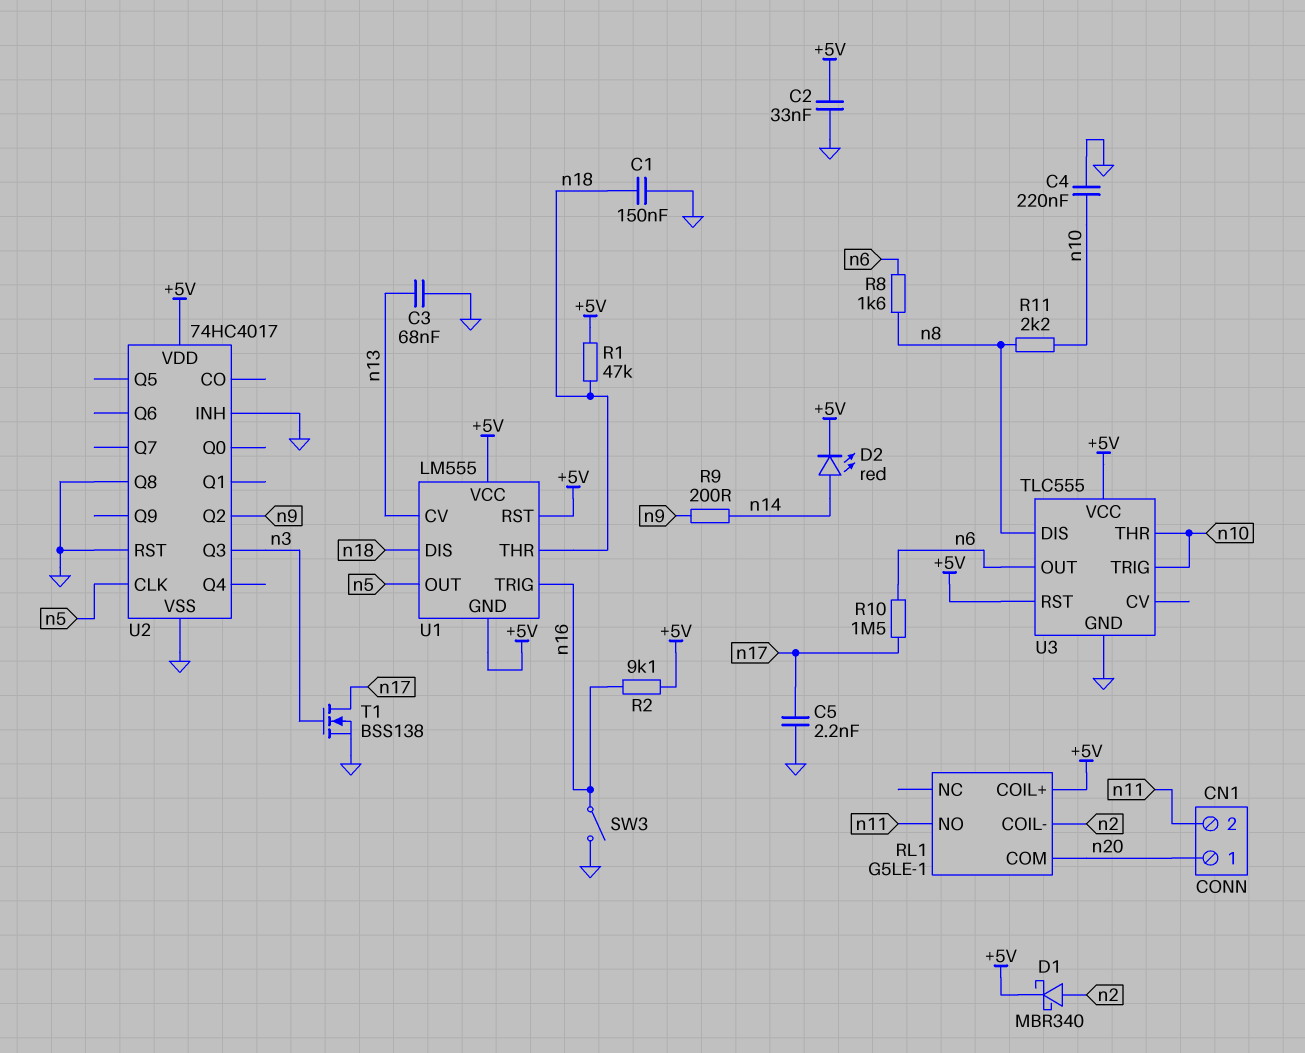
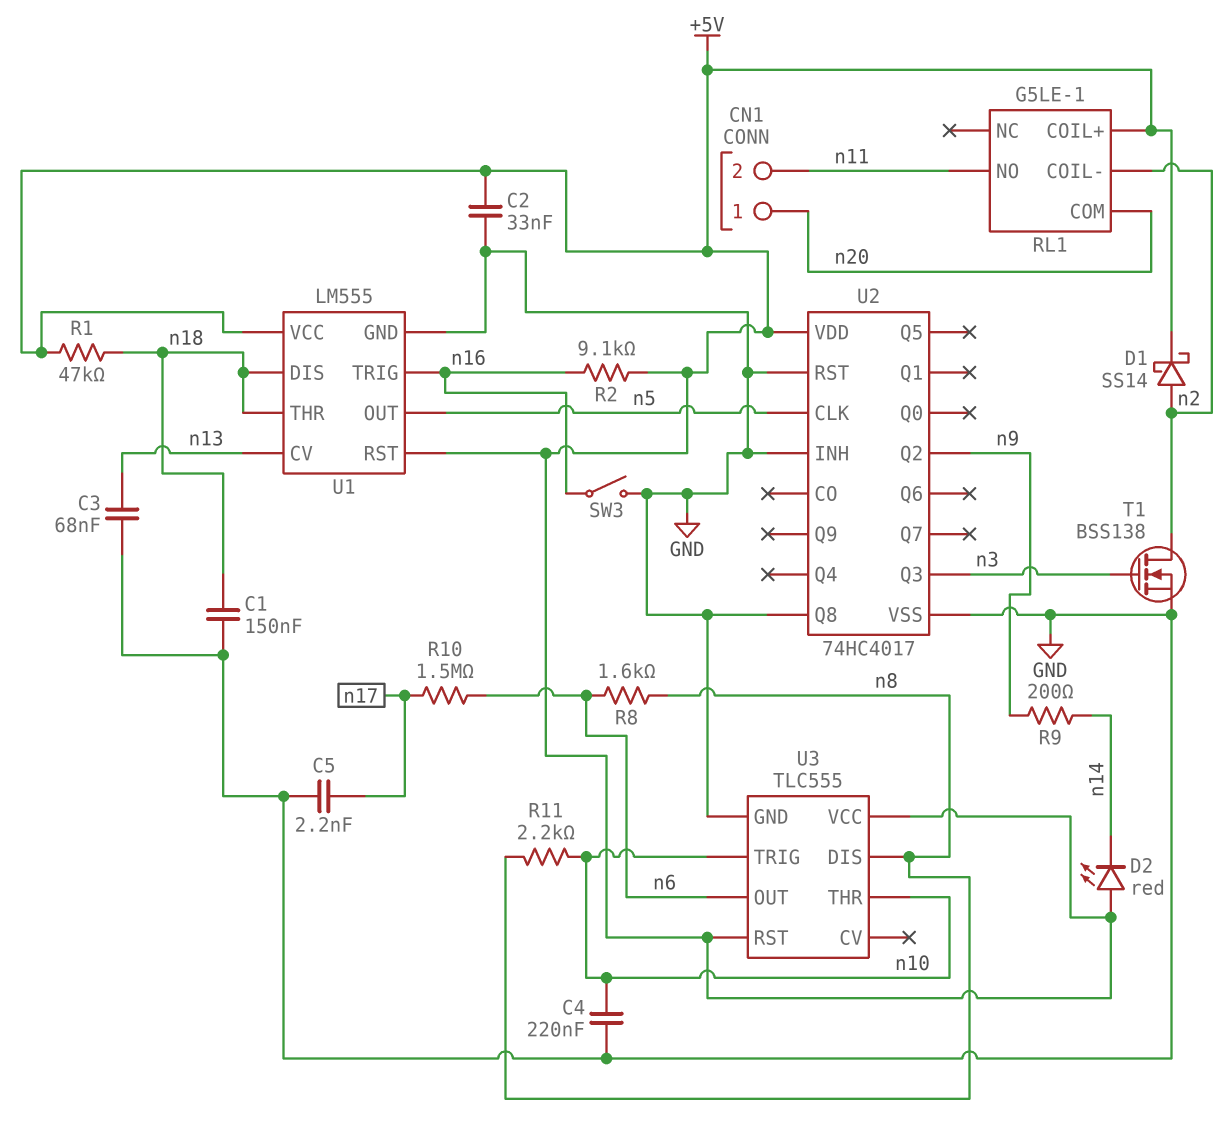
D1: schottky MBR340 (A n2, K +5V) -> schottky SS14 (A n2, K +5V)
D2: LED red (A n14, K +5V) -> LED red (A +5V, K n14)
T1: NMOS BSS138 (G n3, D n17, S GND) -> NMOS BSS138 (G n3, D n2, S GND)
U1 pin GND: +5V -> GND

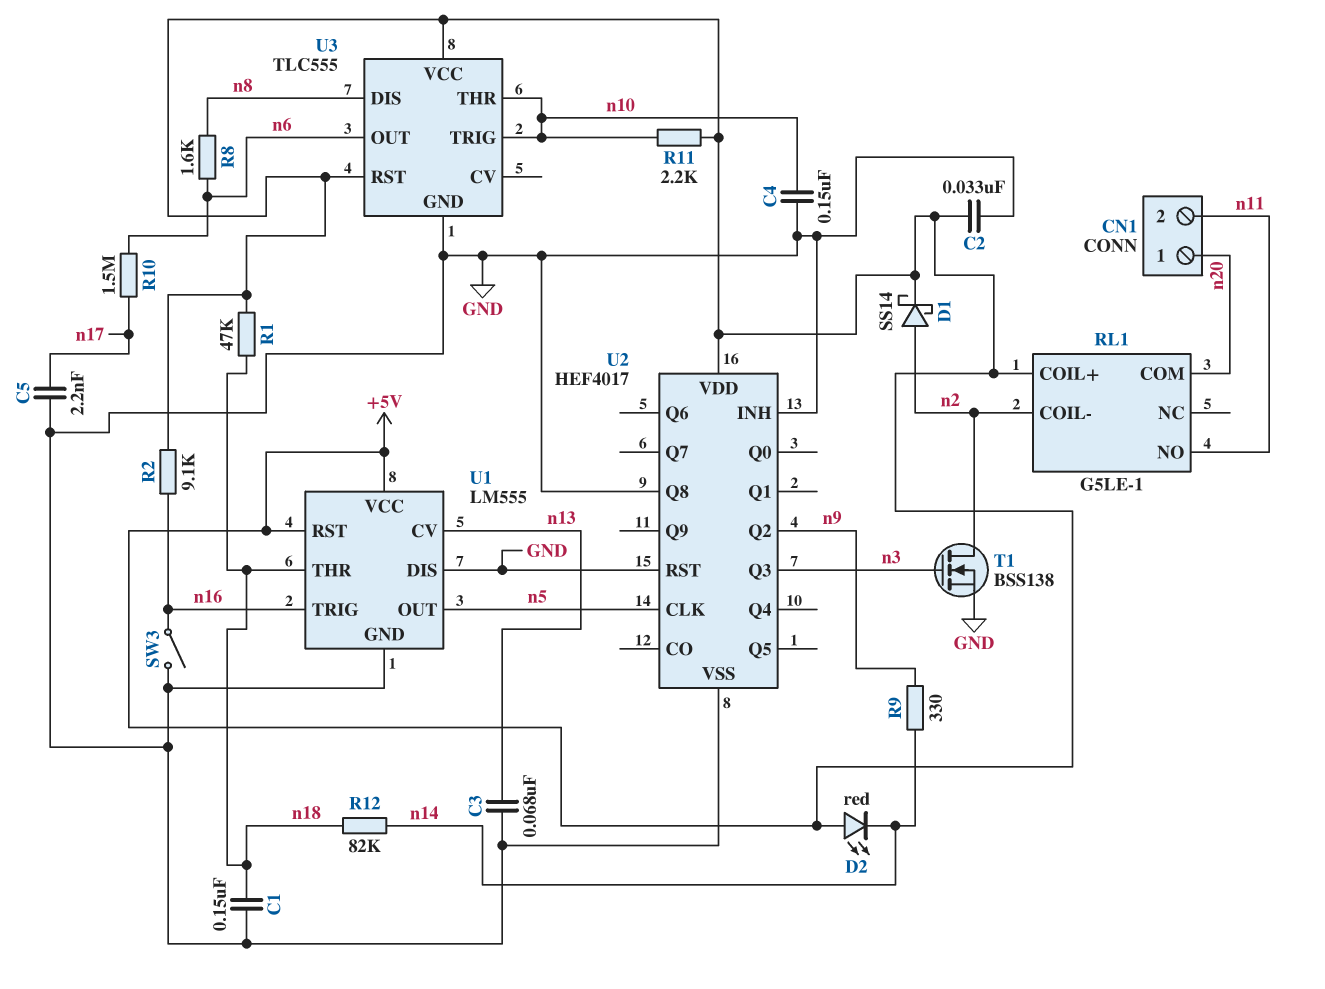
C4: 220nF (GND, n10) -> 150nF (GND, n10)
R9: 200 (n9, n14) -> 330 (n9, n14)
R11: 2.2k (n8, n10) -> 2.2k (+5V, n10)
R12: none -> 82k (n14, n18)
U1 pin DIS: n18 -> GND
U2: 74HC4017 -> HEF4017

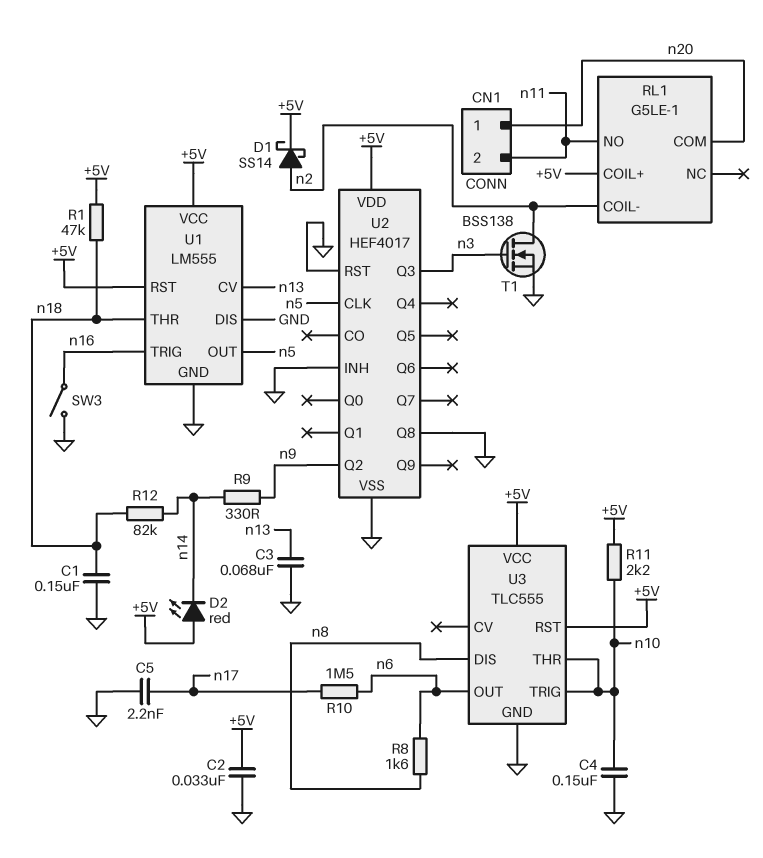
R2: 9.1k (+5V, n16) -> none

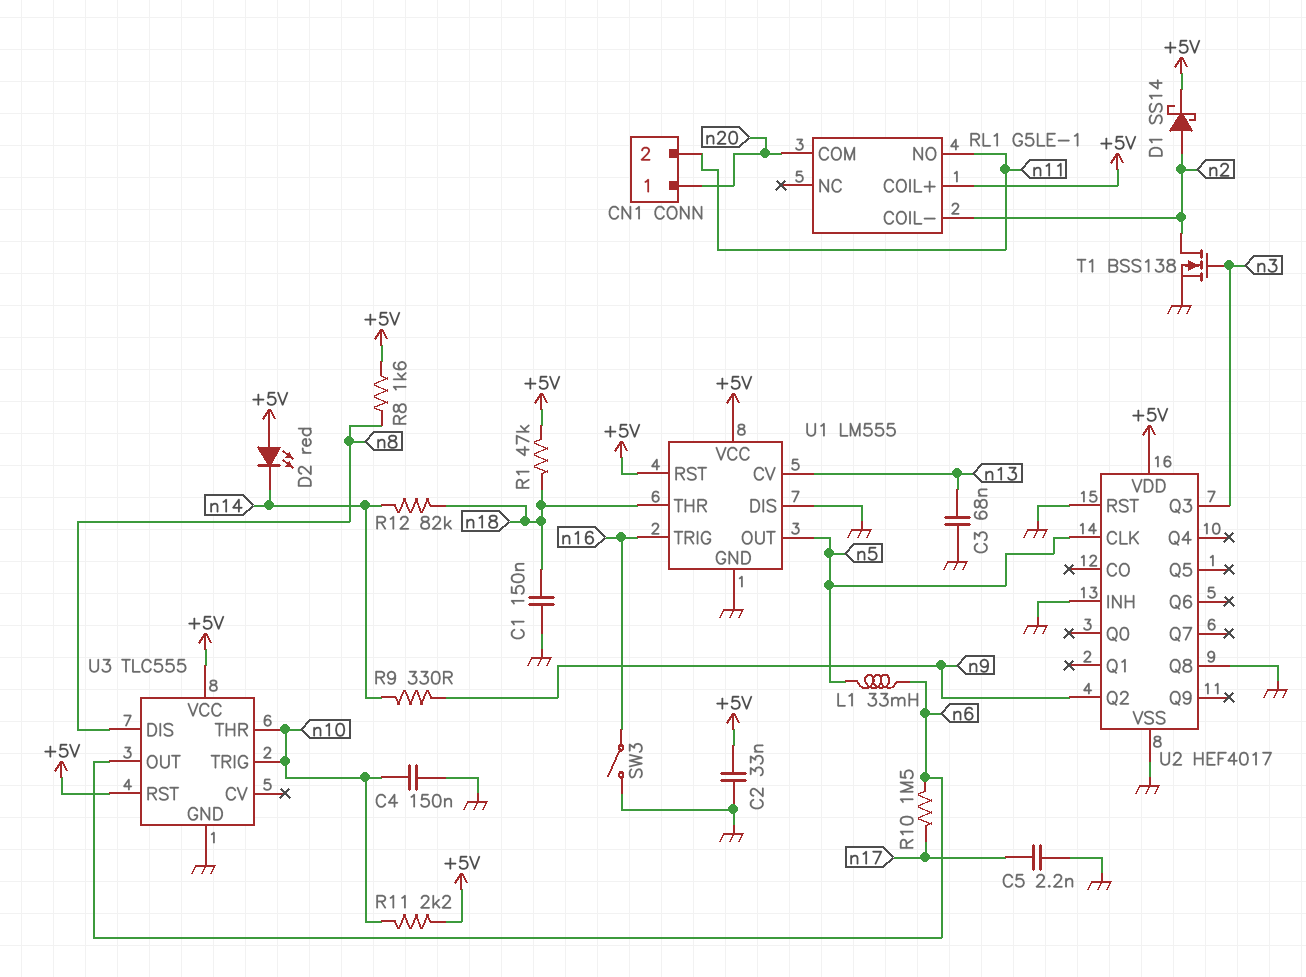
L1: none -> 33mH (n5, n6)
R8: 1.6k (n6, n8) -> 1.6k (+5V, n8)

